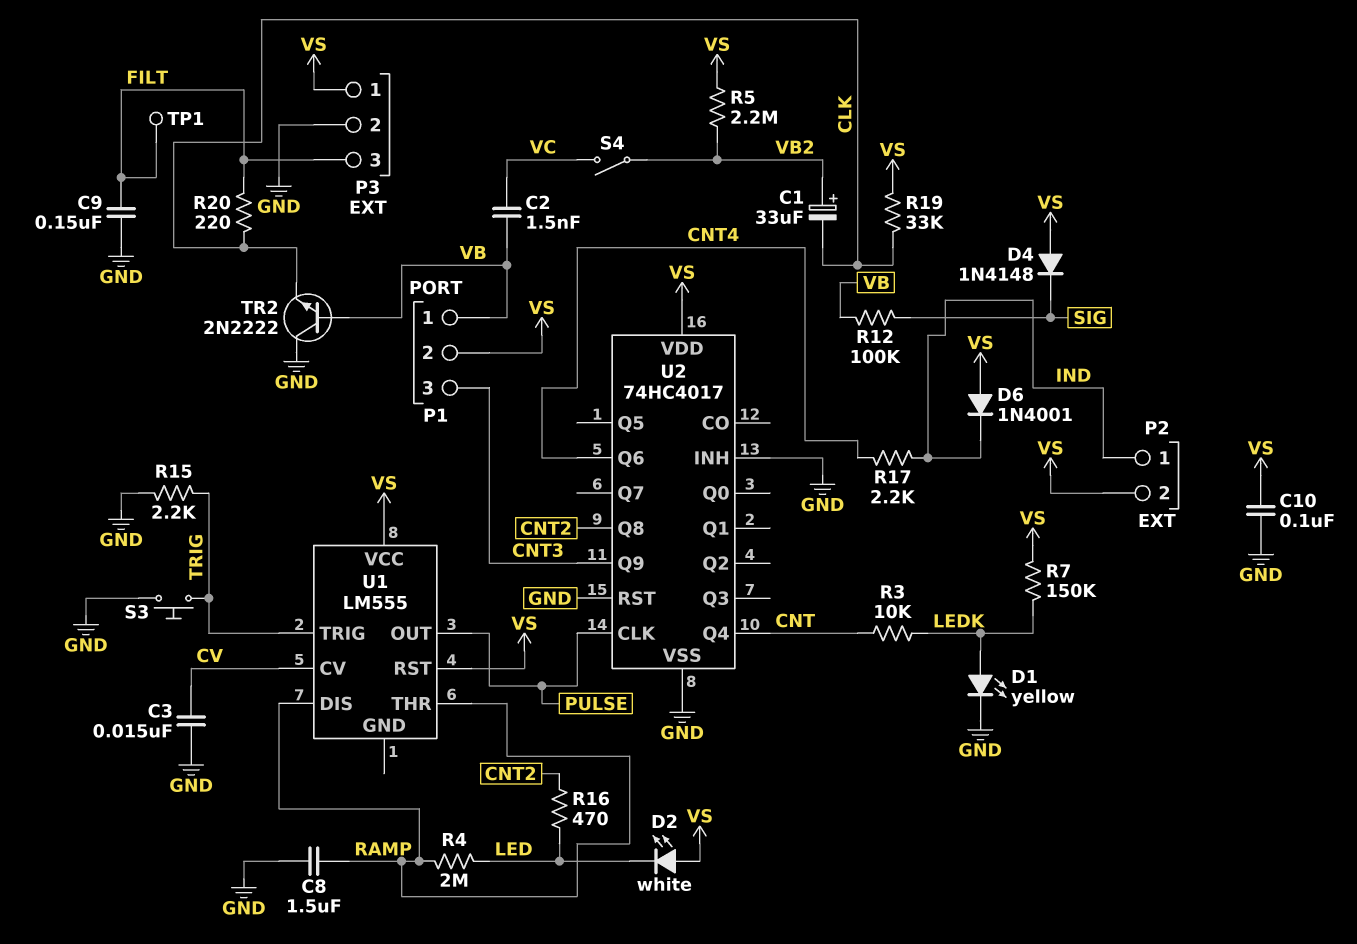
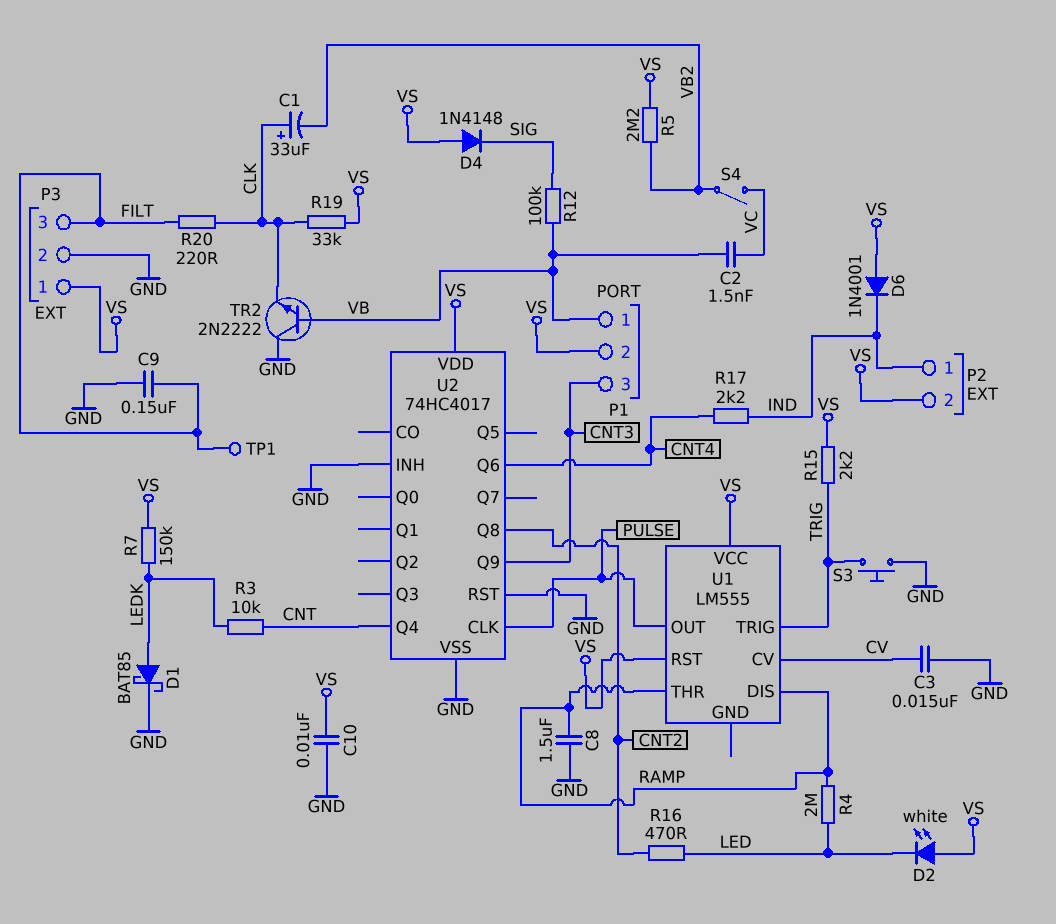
C1: 33uF (plus VB2, minus CLK) -> 33uF (plus CLK, minus VB2)
C10: 100nF (GND, VS) -> 10nF (GND, VS)
D1: LED yellow (A LEDK, K GND) -> schottky BAT85 (A LEDK, K GND)
R15: 2.2k (GND, TRIG) -> 2.2k (TRIG, VS)

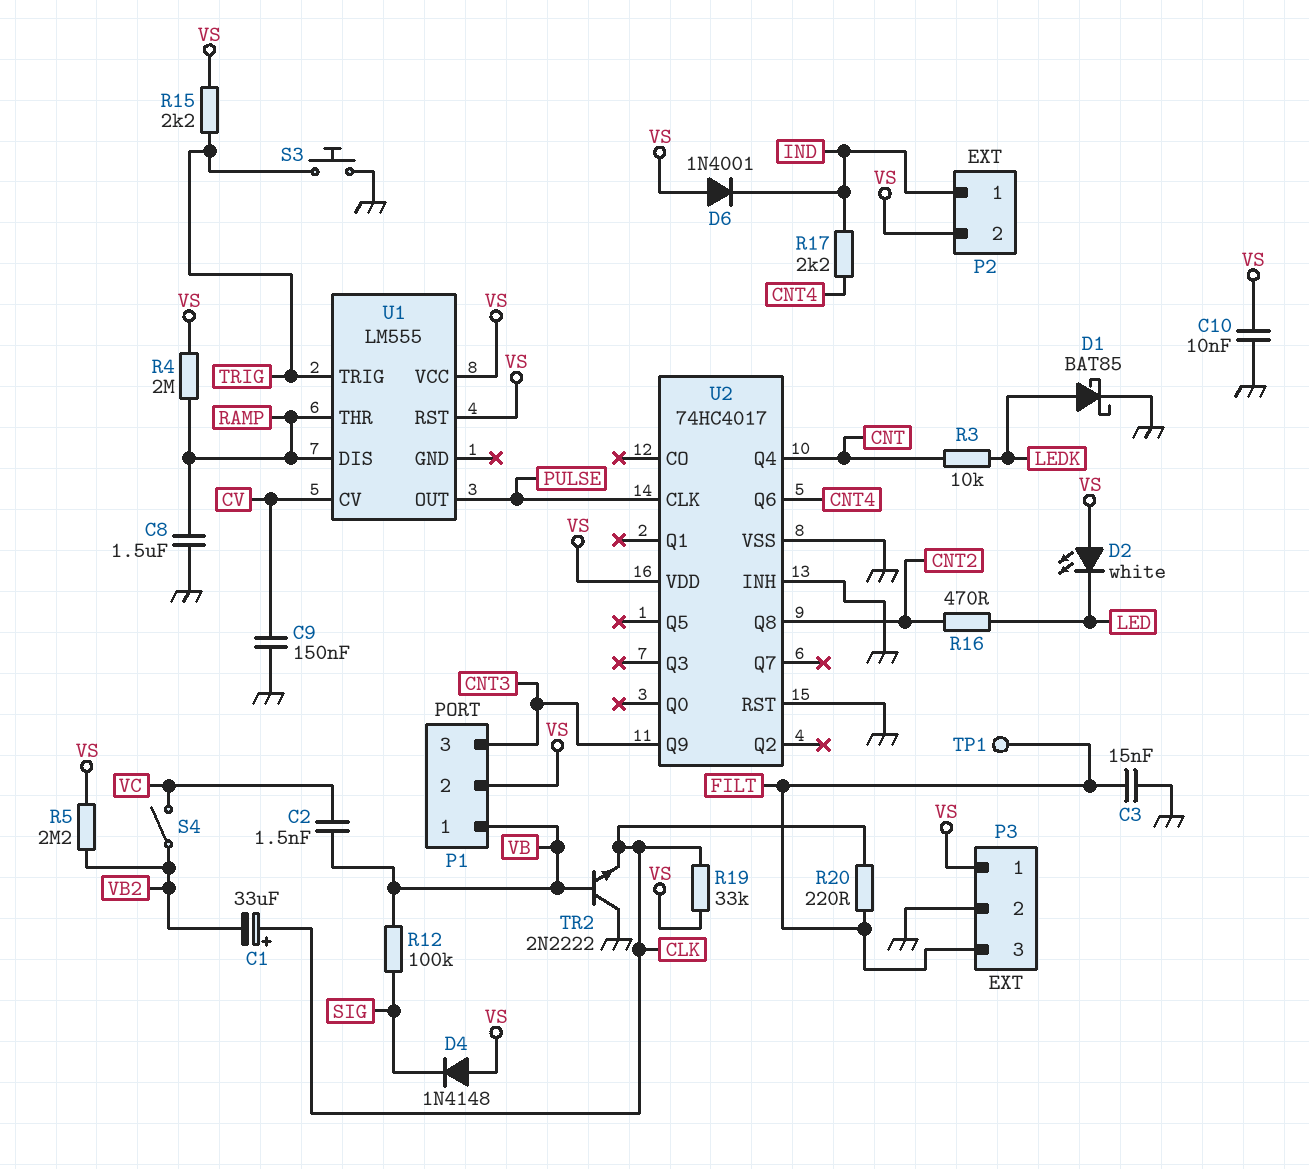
C3: 15nF (CV, GND) -> 15nF (FILT, GND)
C9: 150nF (FILT, GND) -> 150nF (CV, GND)
R4: 2M (LED, RAMP) -> 2M (RAMP, VS)
R7: 150k (LEDK, VS) -> none

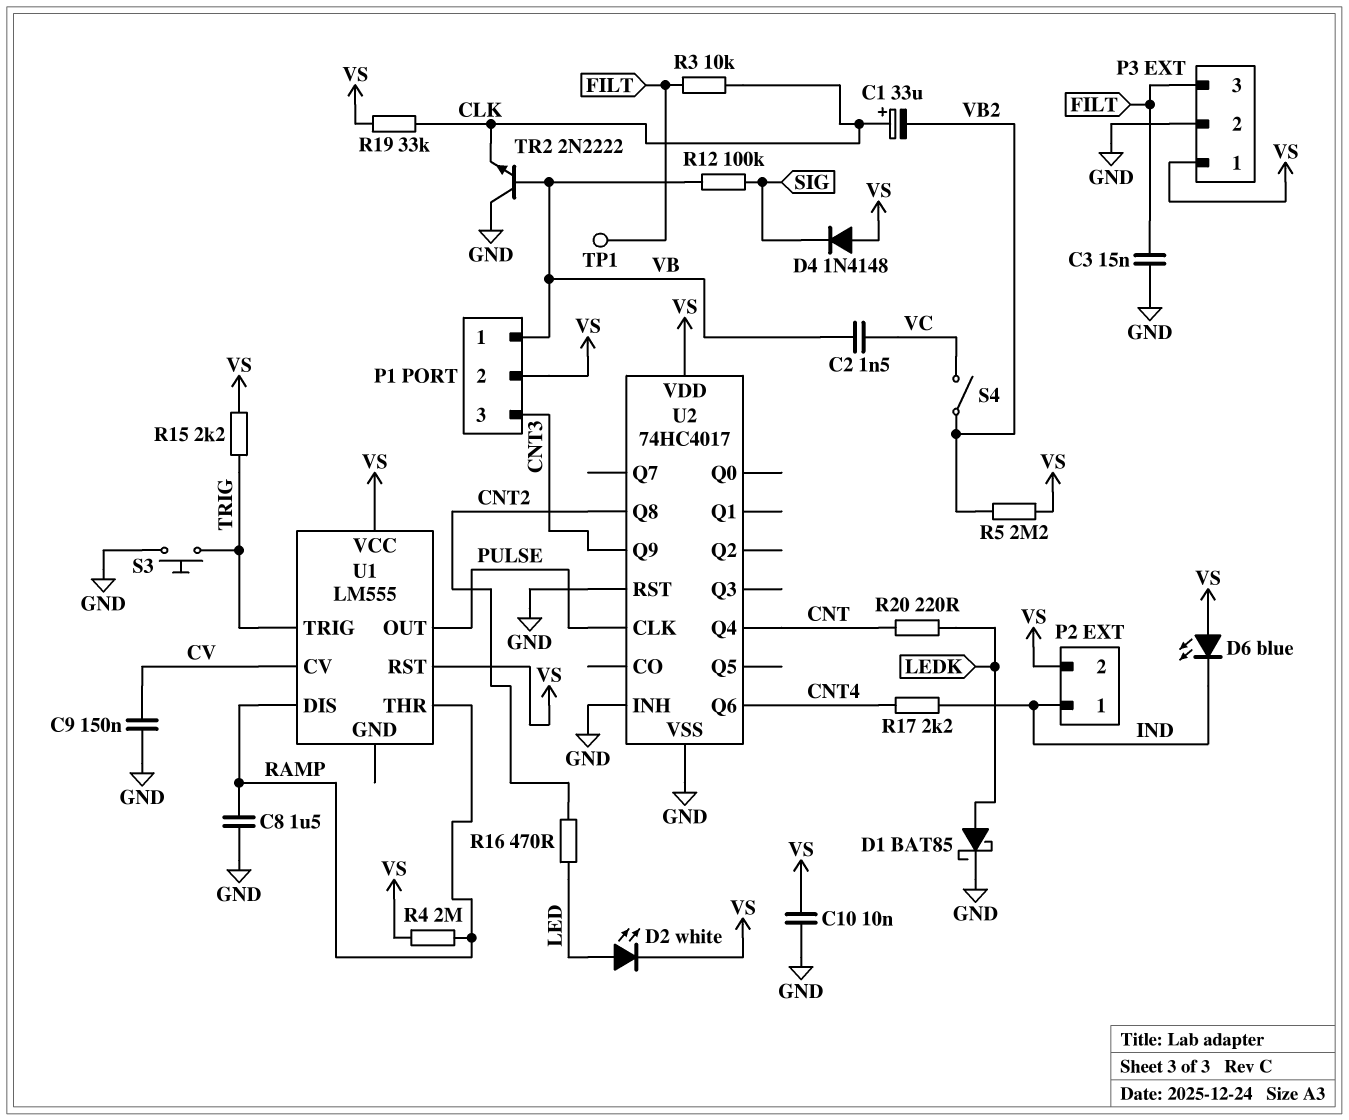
D2: LED white (A VS, K LED) -> LED white (A LED, K VS)
D6: diode 1N4001 (A VS, K IND) -> LED blue (A VS, K IND)
R3: 10k (CNT, LEDK) -> 10k (CLK, FILT)
R20: 220 (CLK, FILT) -> 220 (CNT, LEDK)

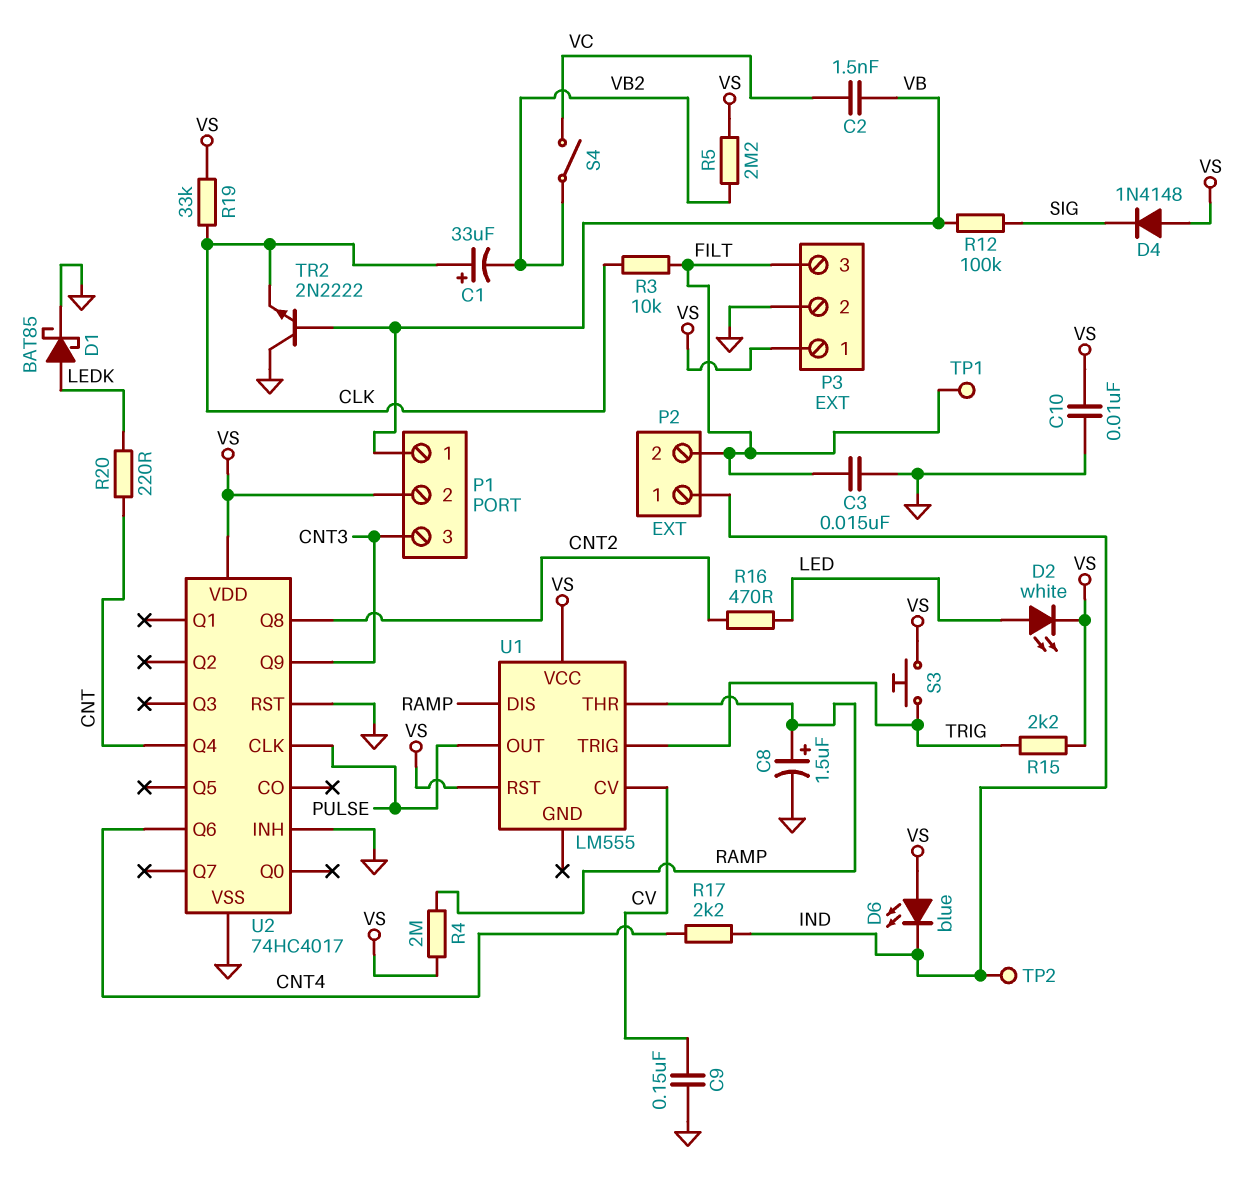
C8: 1.5uF (GND, RAMP) -> 1.5uF (plus RAMP, minus GND)
P2 pin 2: VS -> FILT
S3: button (GND, TRIG) -> button (TRIG, VS)
TP2: none -> test point (IND)

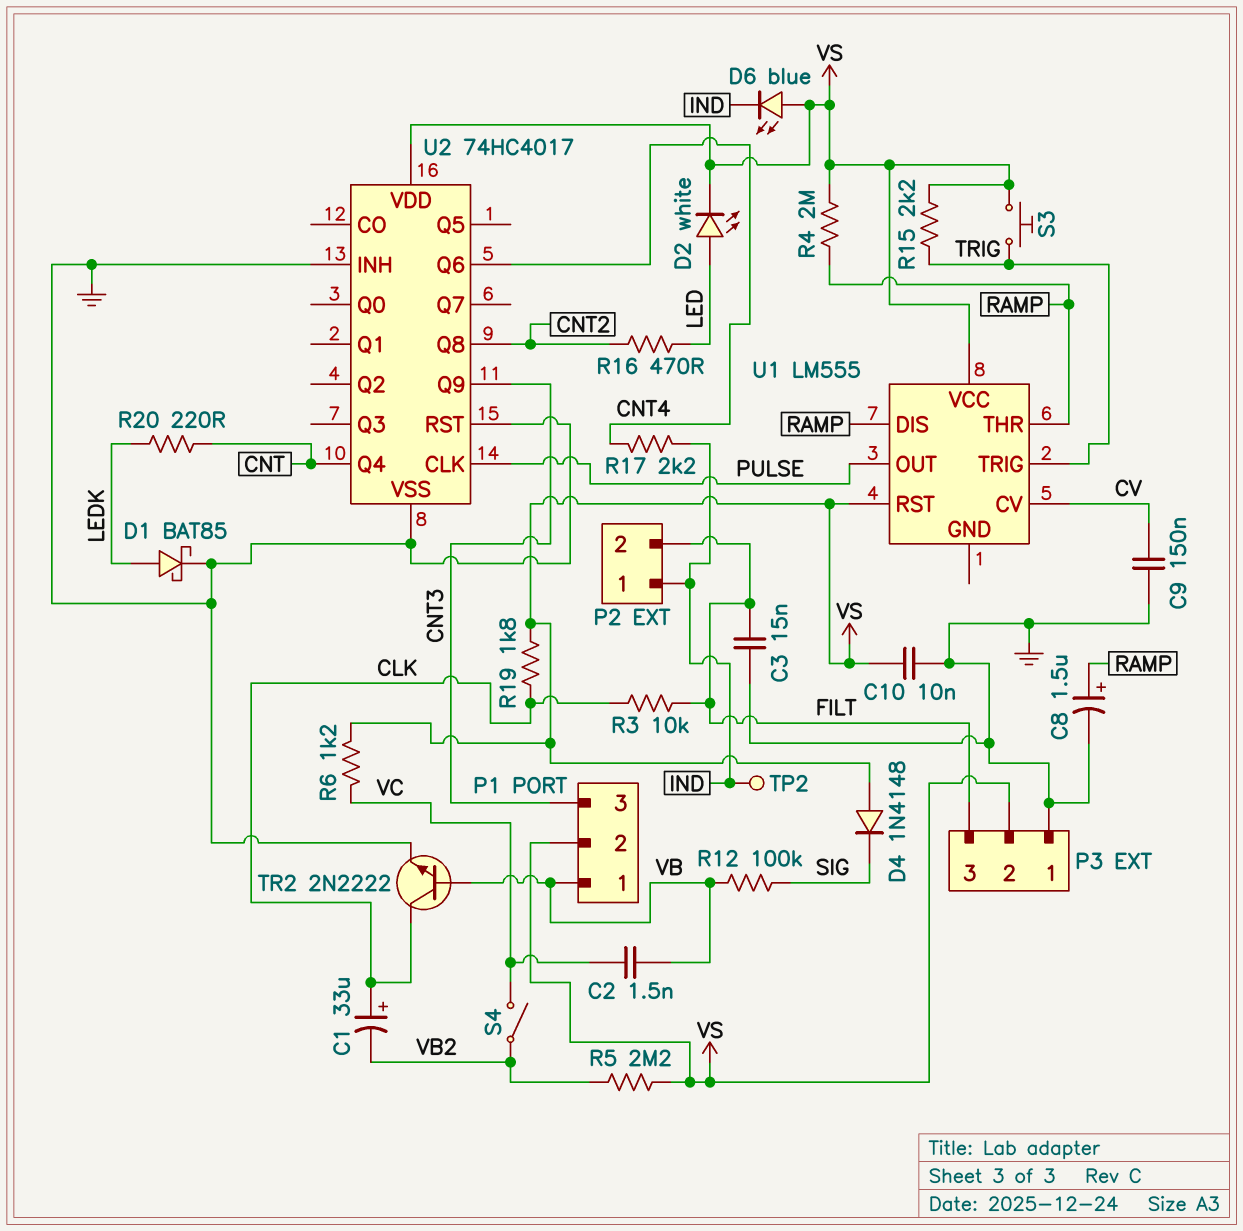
P3 pin 1: VS -> GND
P3 pin 2: GND -> VS
R6: none -> 1.2k (VC, VS)
R19: 33k (CLK, VS) -> 1.8k (CLK, VS)
TP1: test point (FILT) -> none
TR2: NPN 2N2222 (B VB, C GND, E CLK) -> NPN 2N2222 (B VB, C CLK, E GND)

